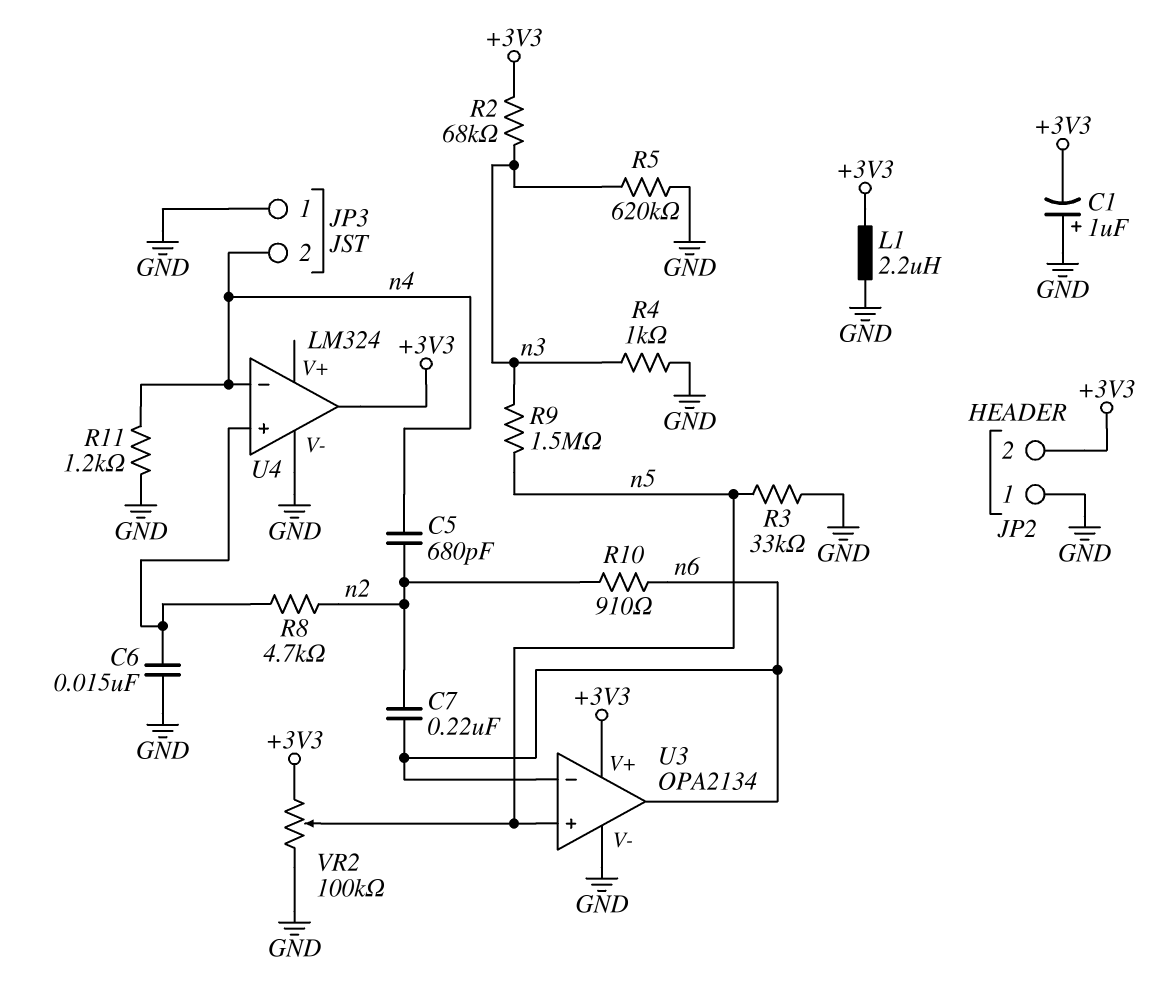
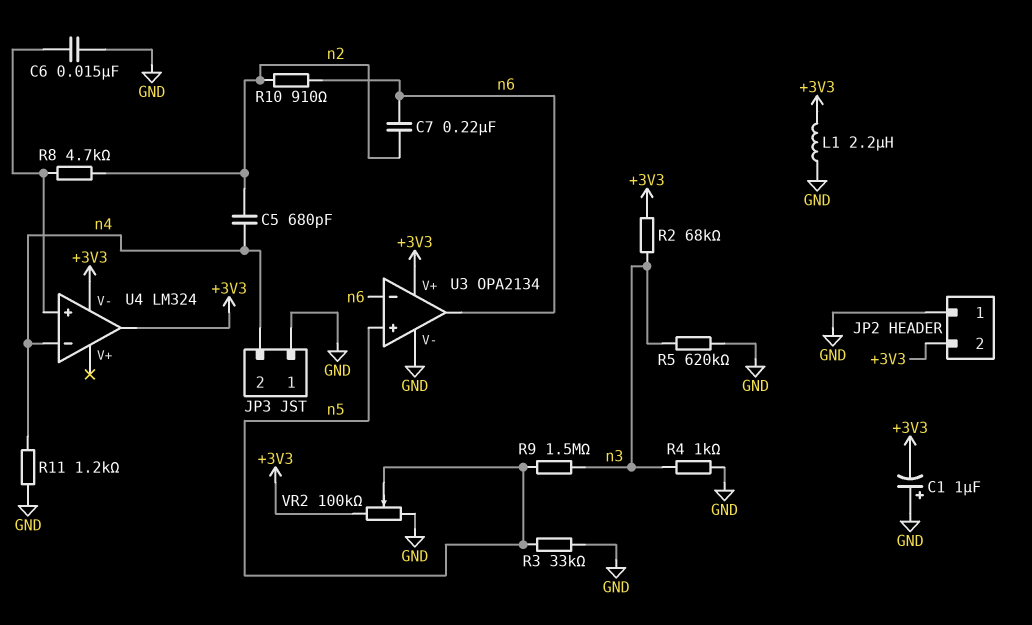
U4 pin V-: GND -> +3V3

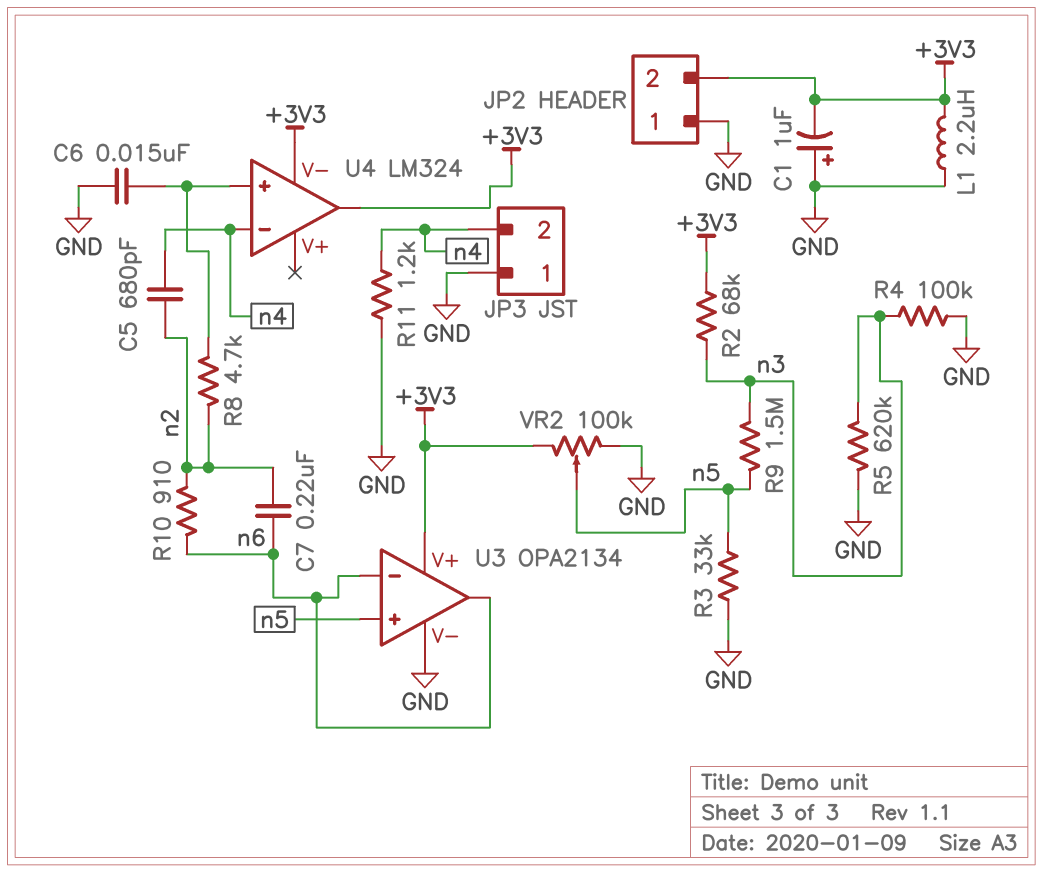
R4: 1k (GND, n3) -> 100k (GND, n3)

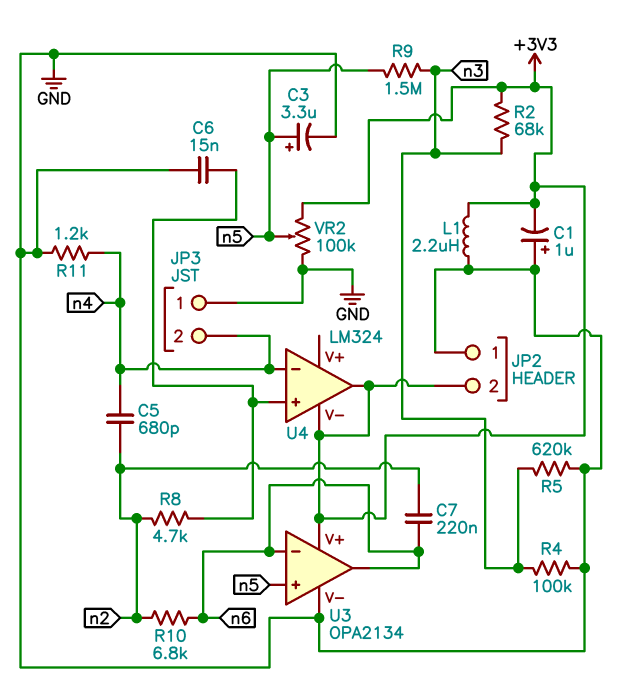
C3: none -> 3.3uF (plus n5, minus GND)
R3: 33k (GND, n5) -> none
R10: 910 (n2, n6) -> 6.8k (n2, n6)

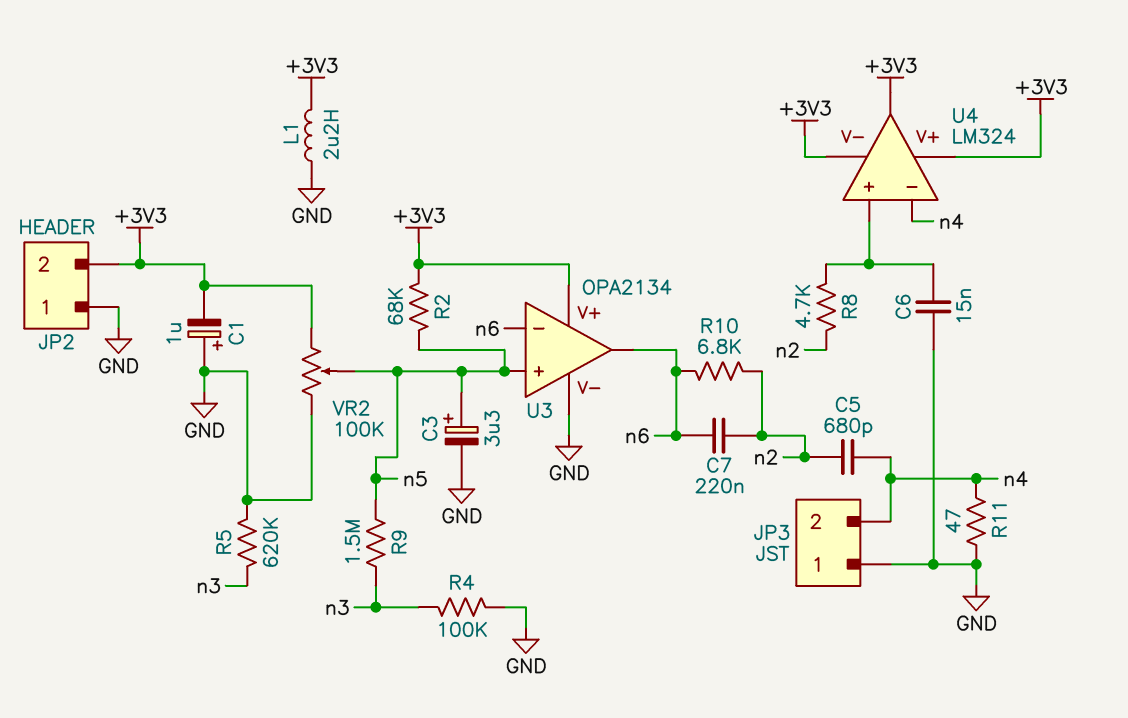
R2: 68k (+3V3, n3) -> 68k (+3V3, n5)
R11: 1.2k (GND, n4) -> 47 (GND, n4)
U4 pin V+: none -> +3V3

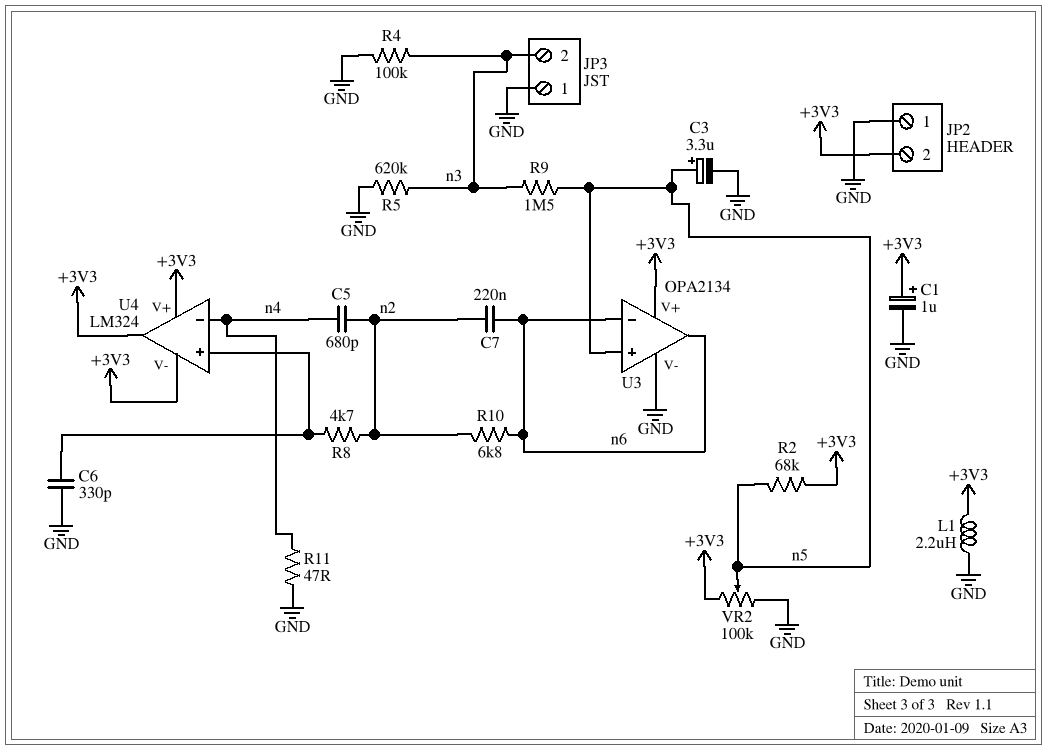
C1: 1uF (plus GND, minus +3V3) -> 1uF (plus +3V3, minus GND)
C6: 15nF (GND, U4/in+) -> 330pF (GND, U4/in+)
JP3 pin 2: n4 -> n3

